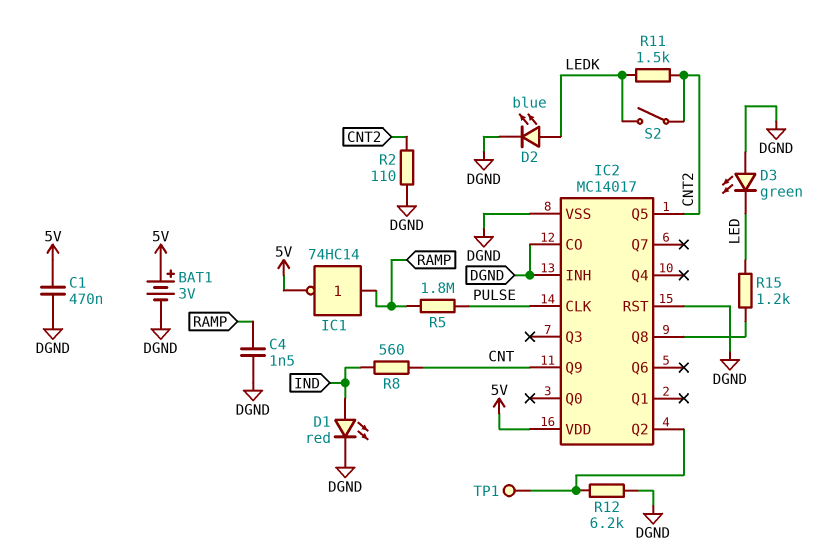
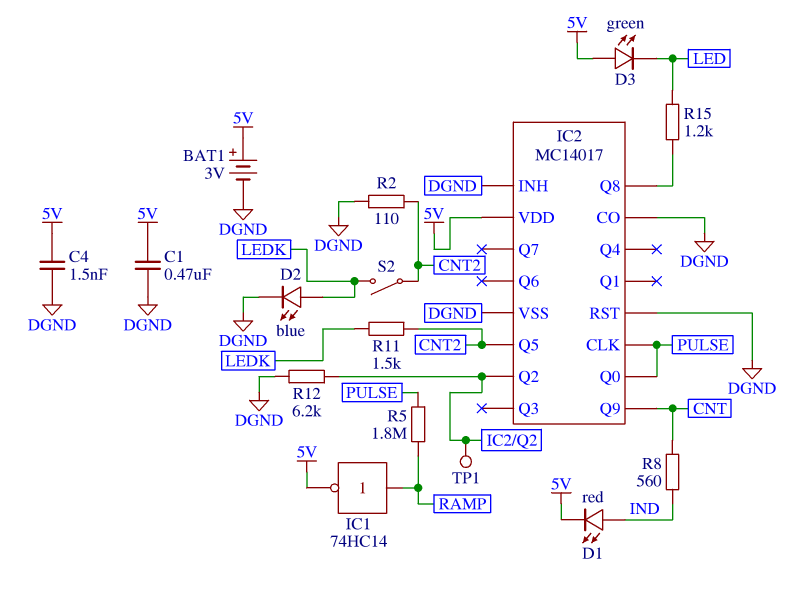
C4: 1.5nF (DGND, RAMP) -> 1.5nF (5V, DGND)
D1: LED red (A IND, K DGND) -> LED red (A IND, K 5V)
D3: LED green (A DGND, K LED) -> LED green (A 5V, K LED)
IC2 pin Q0: none -> PULSE

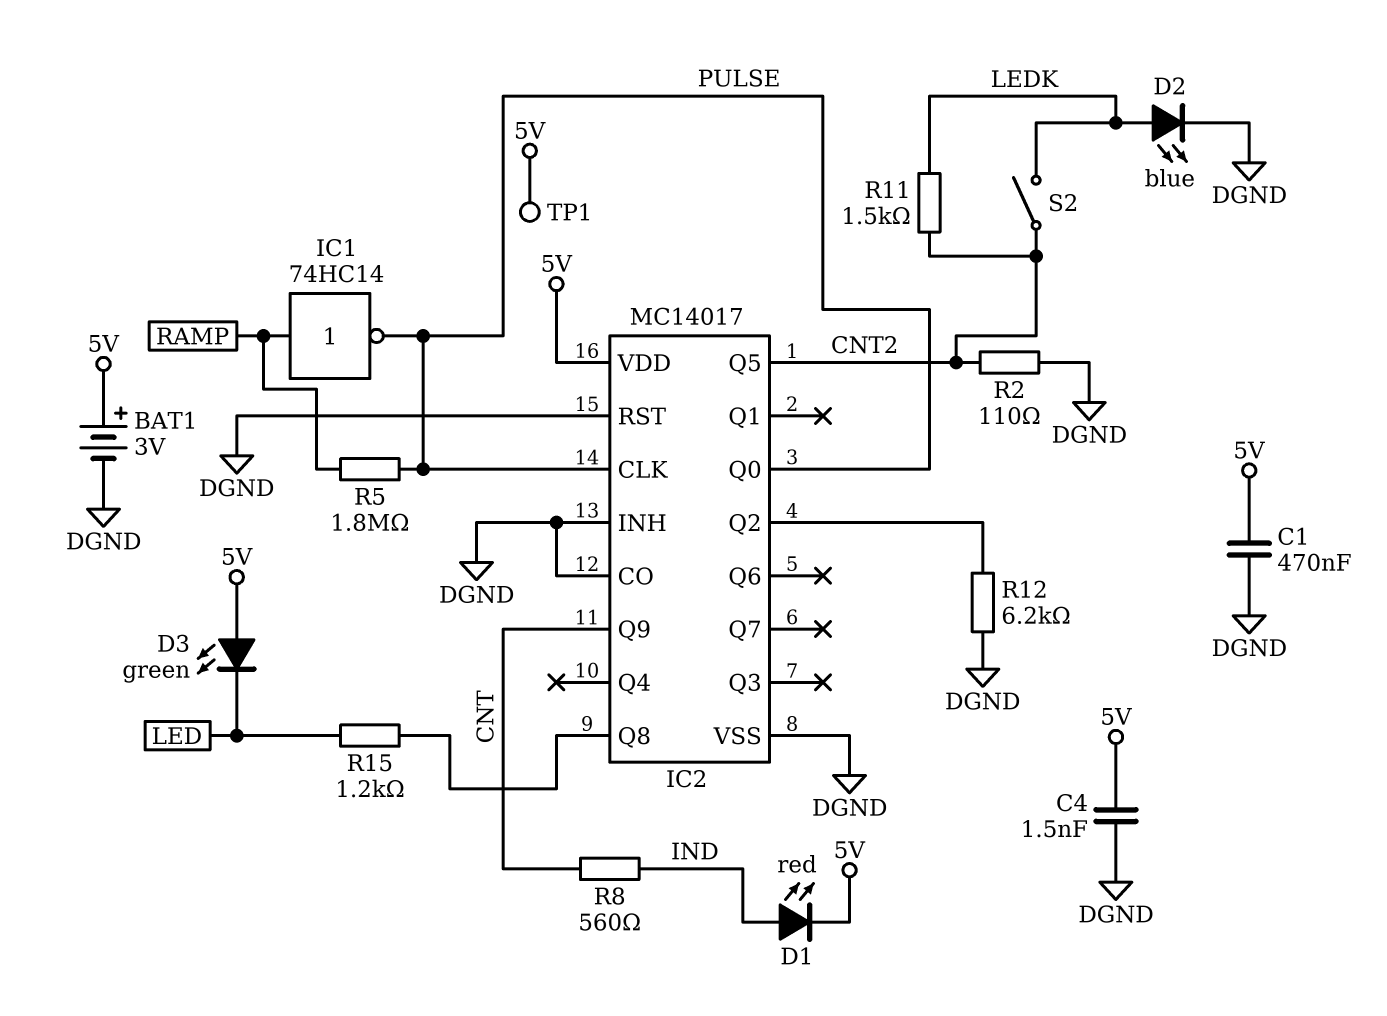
IC1: NOT 74HC14 (in RAMP, out 5V) -> NOT 74HC14 (in RAMP, out PULSE)
TP1: test point (IC2/Q2) -> test point (5V)

